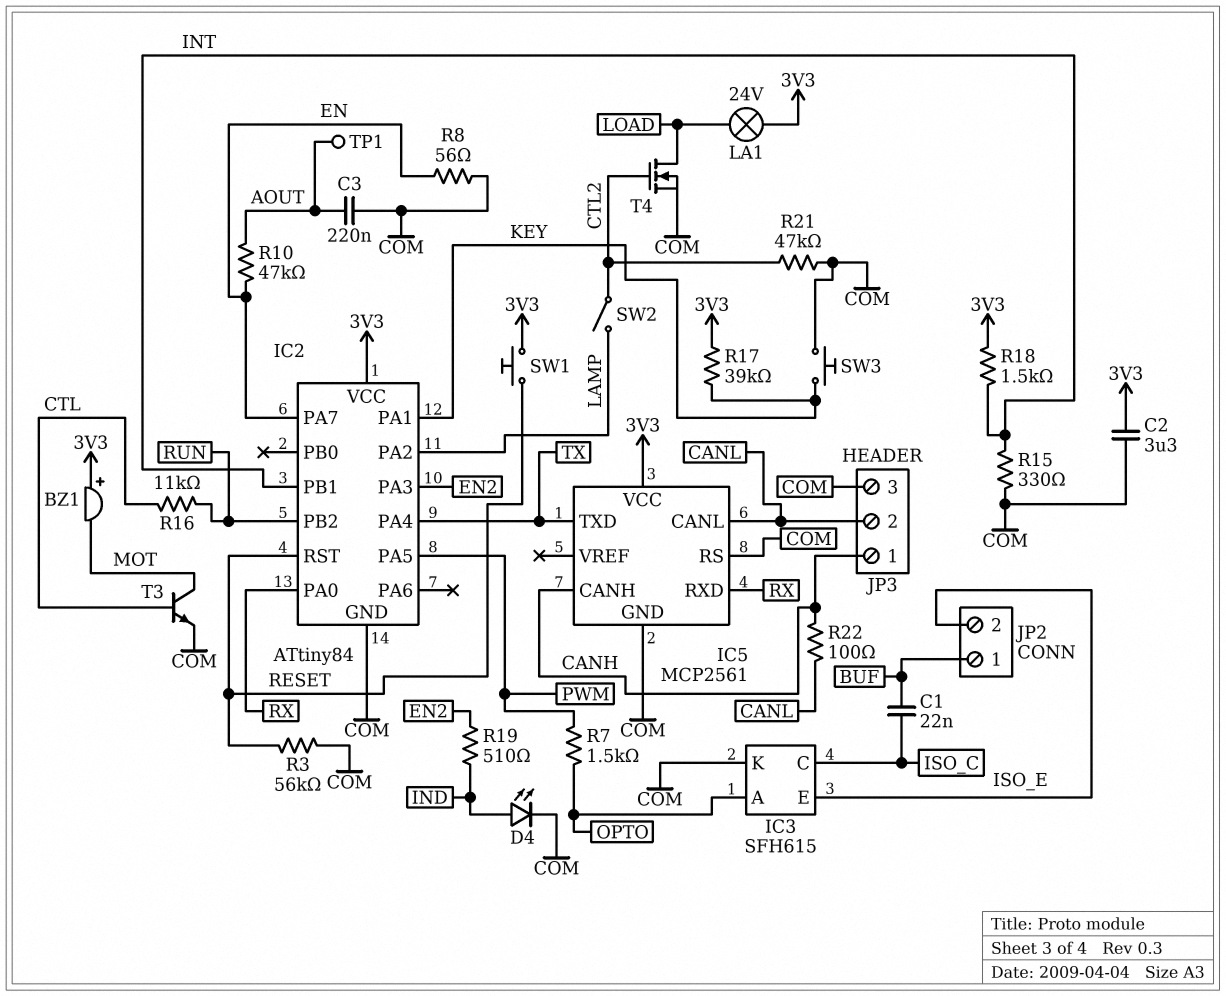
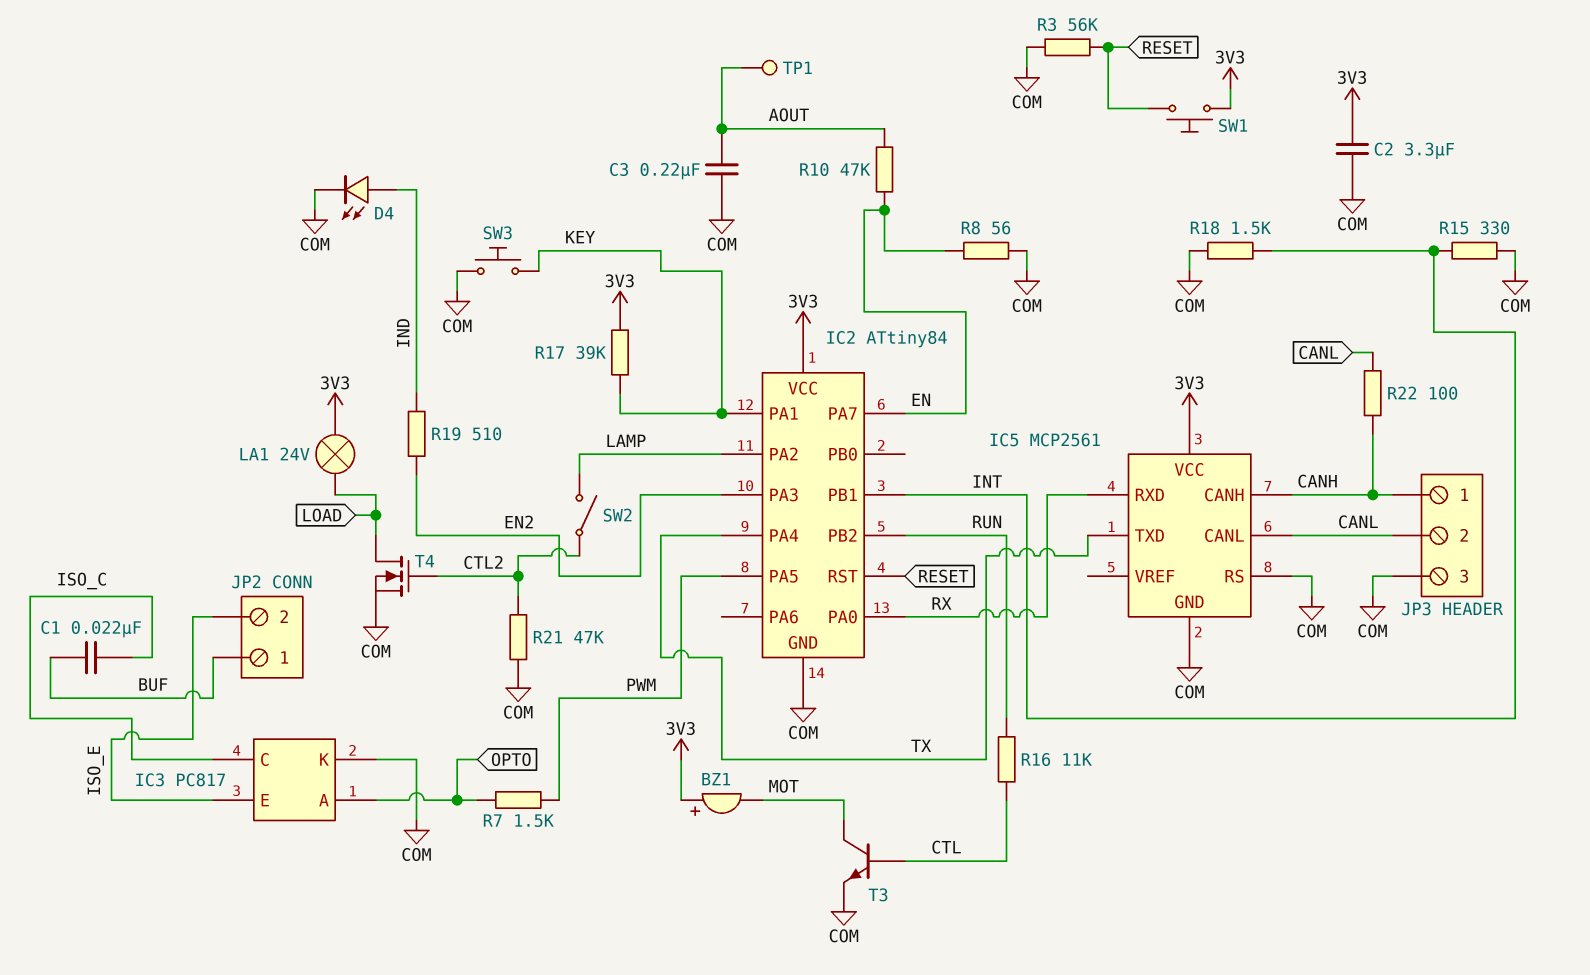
IC3: SFH615 -> PC817
R18: 1.5k (3V3, INT) -> 1.5k (COM, INT)

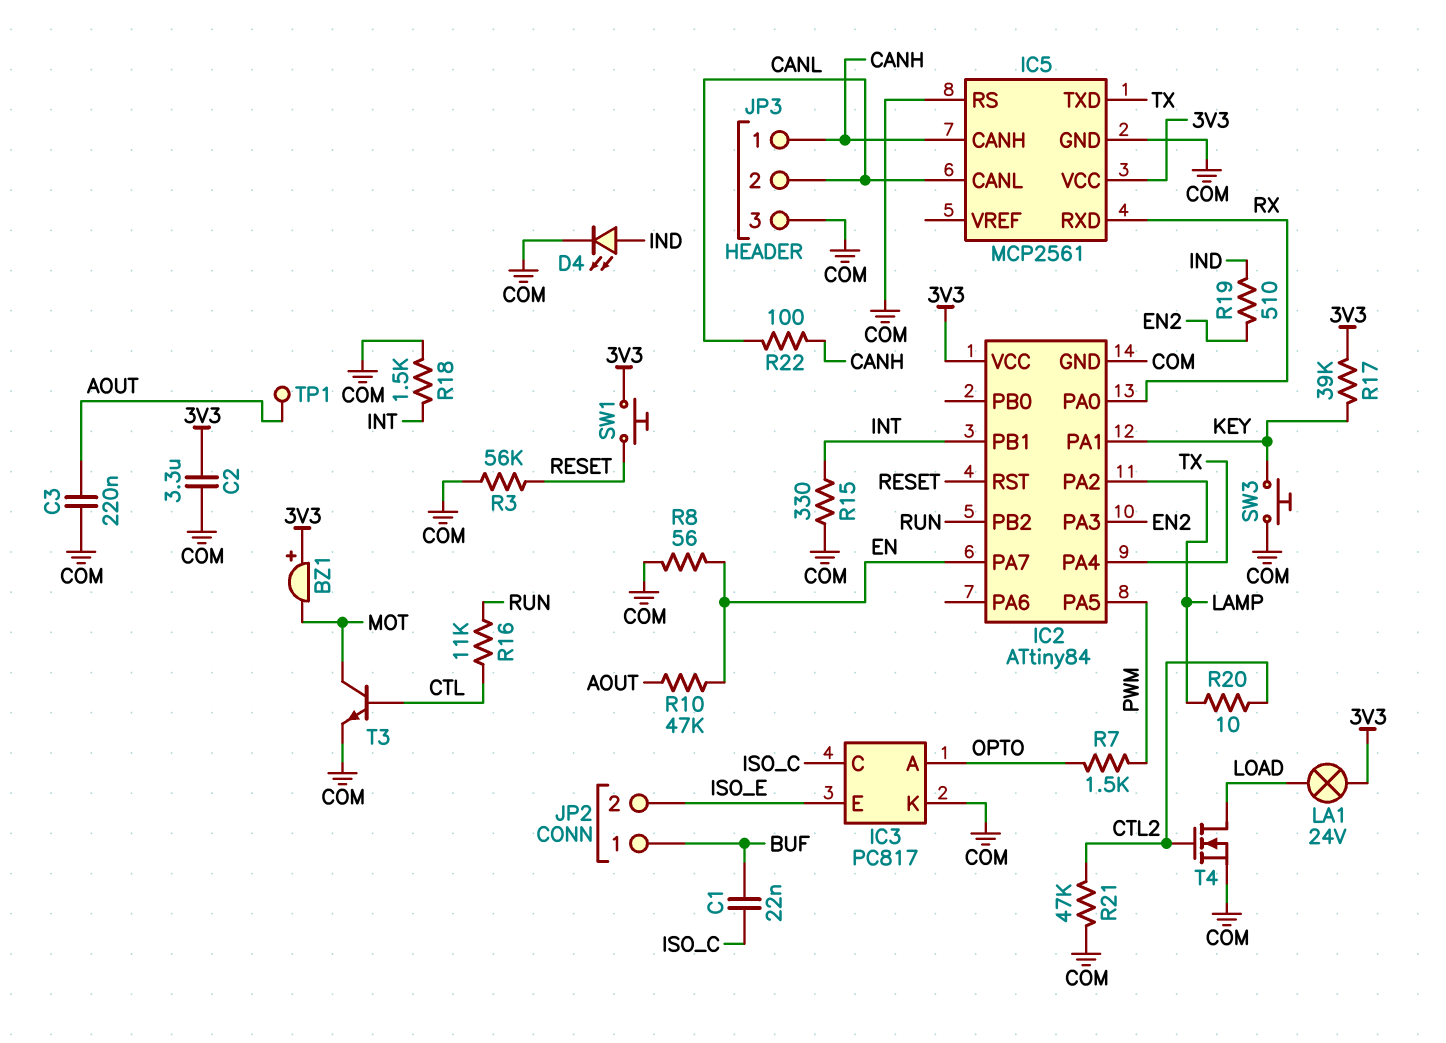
R20: none -> 10 (CTL2, LAMP)
SW2: switch (CTL2, LAMP) -> none

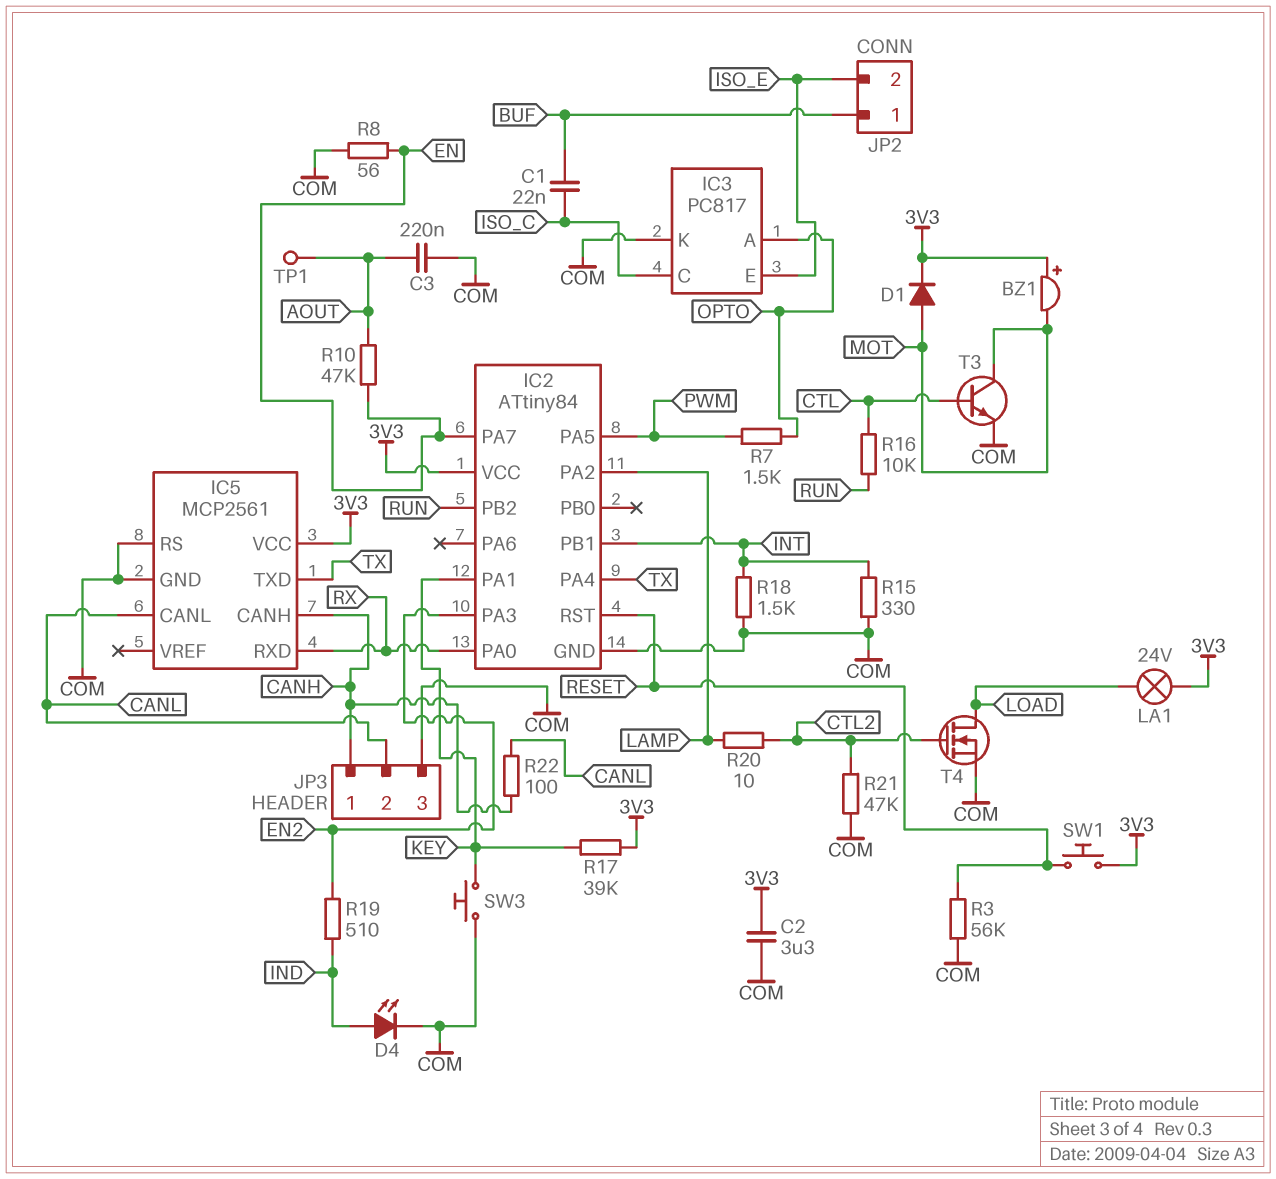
D1: none -> diode (A MOT, K 3V3)
R16: 11k (CTL, RUN) -> 10k (CTL, RUN)

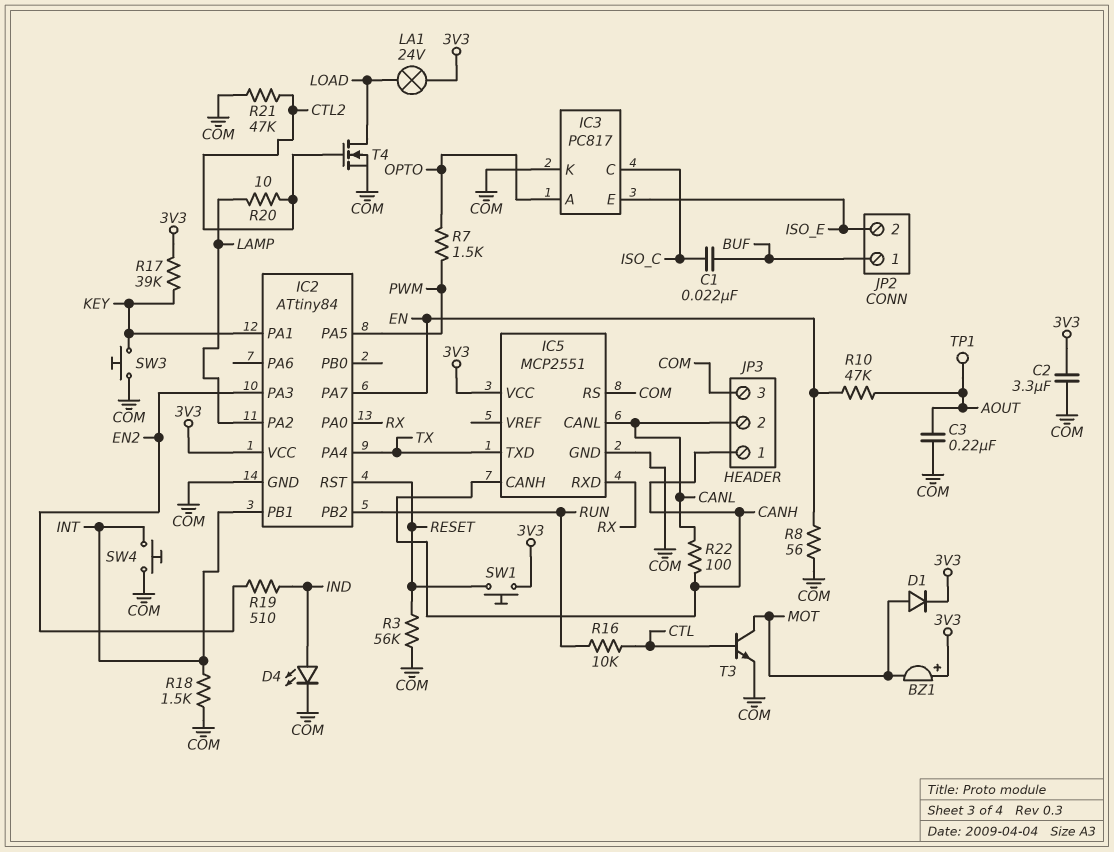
IC5: MCP2561 -> MCP2551
R15: 330 (COM, INT) -> none
SW4: none -> button (COM, INT)

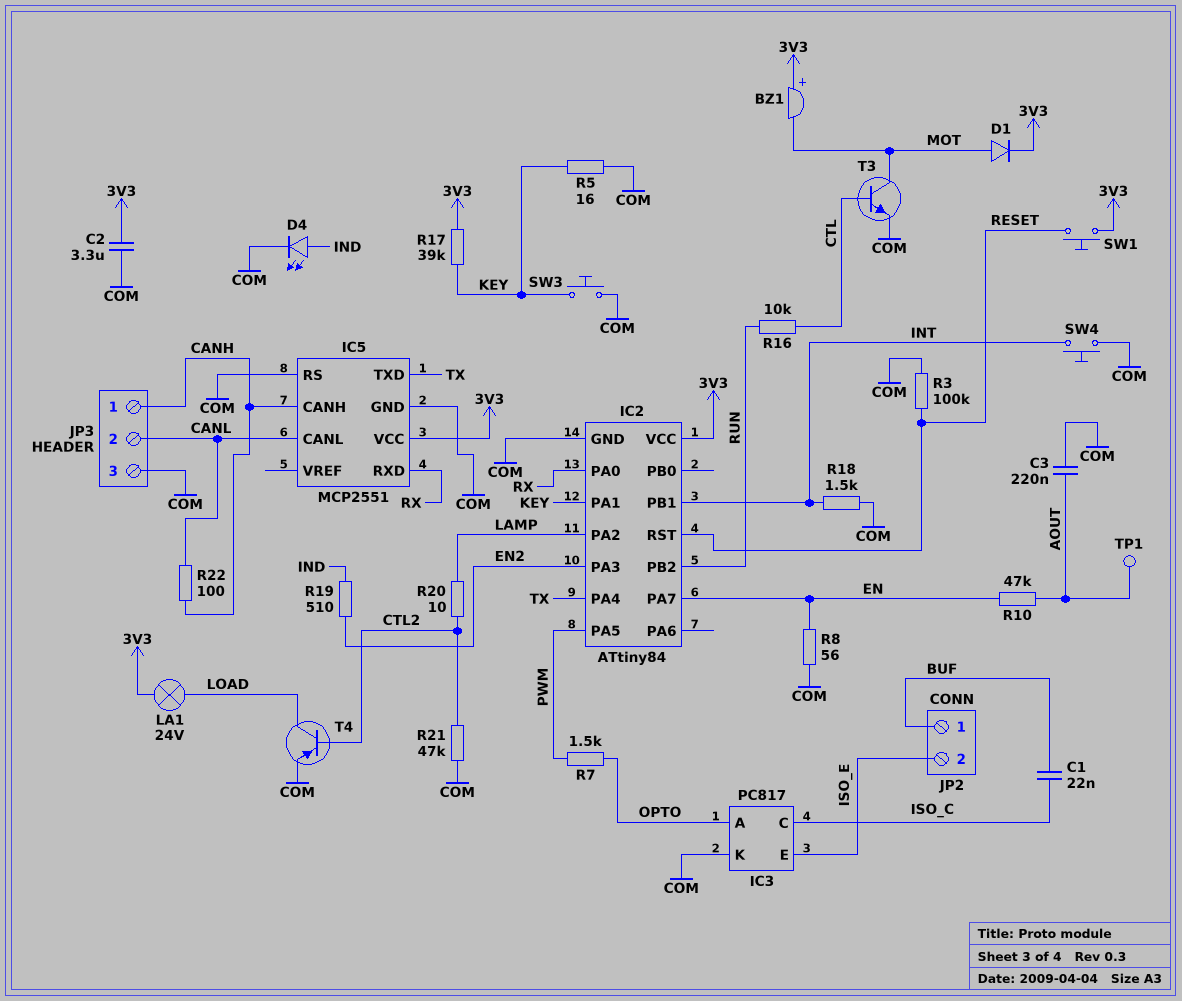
R3: 56k (COM, RESET) -> 100k (COM, RESET)
R5: none -> 16 (COM, KEY)
T4: NMOS (G CTL2, D LOAD, S COM) -> PNP (B CTL2, C LOAD, E COM)

